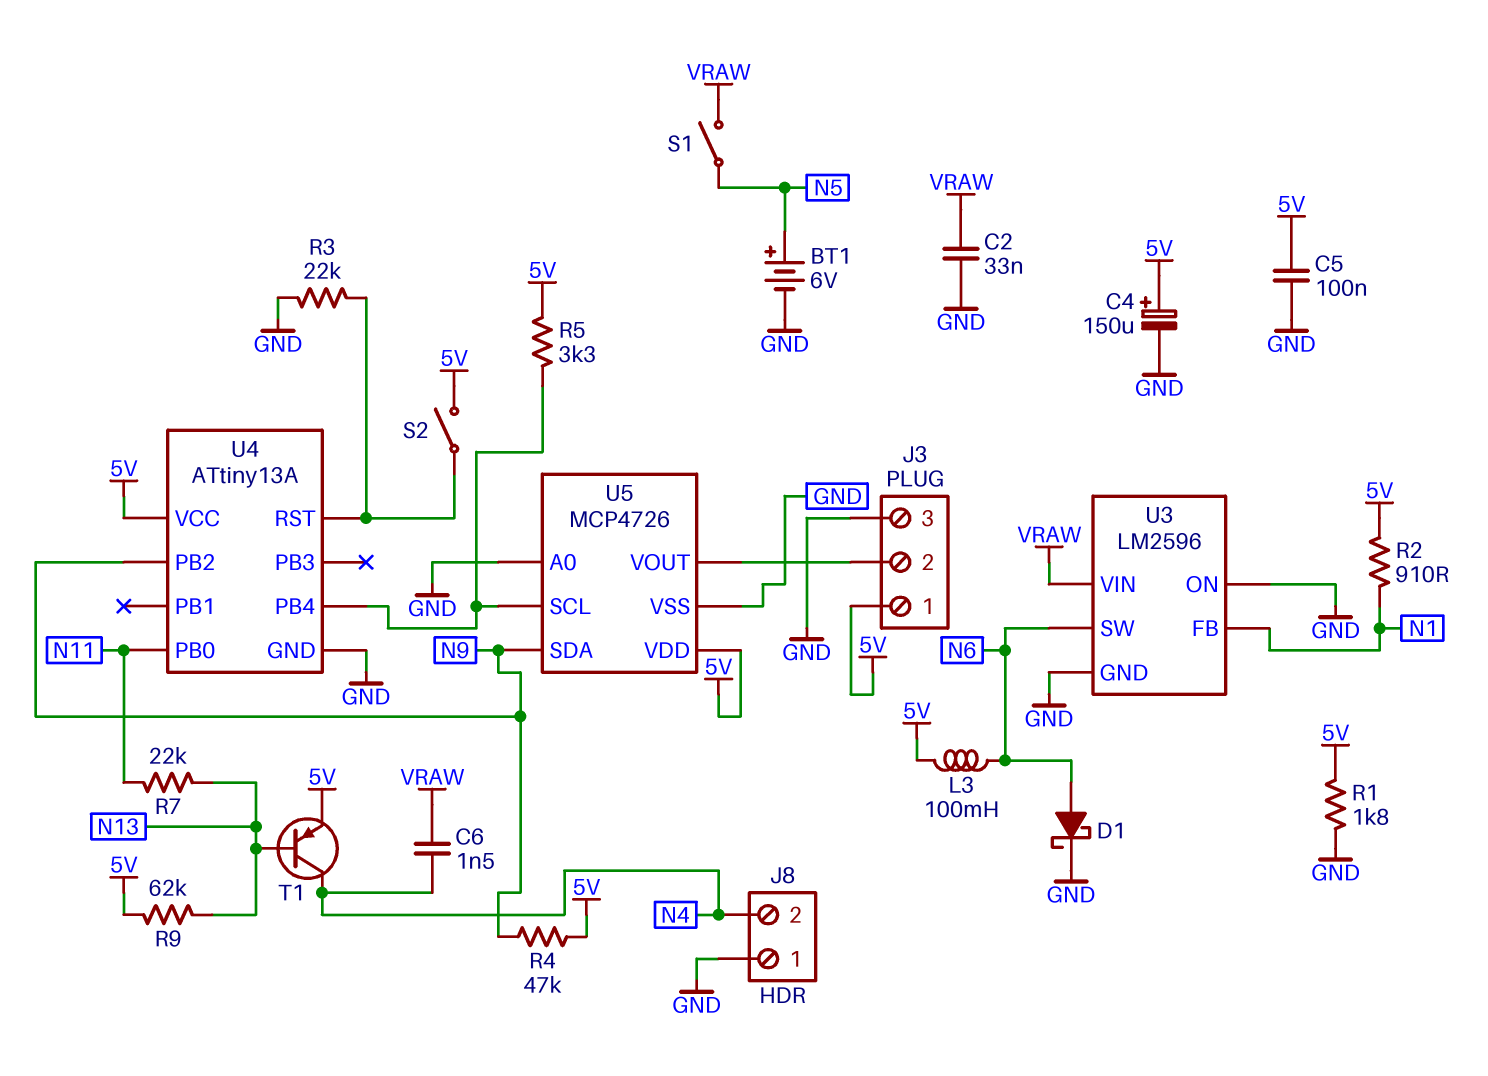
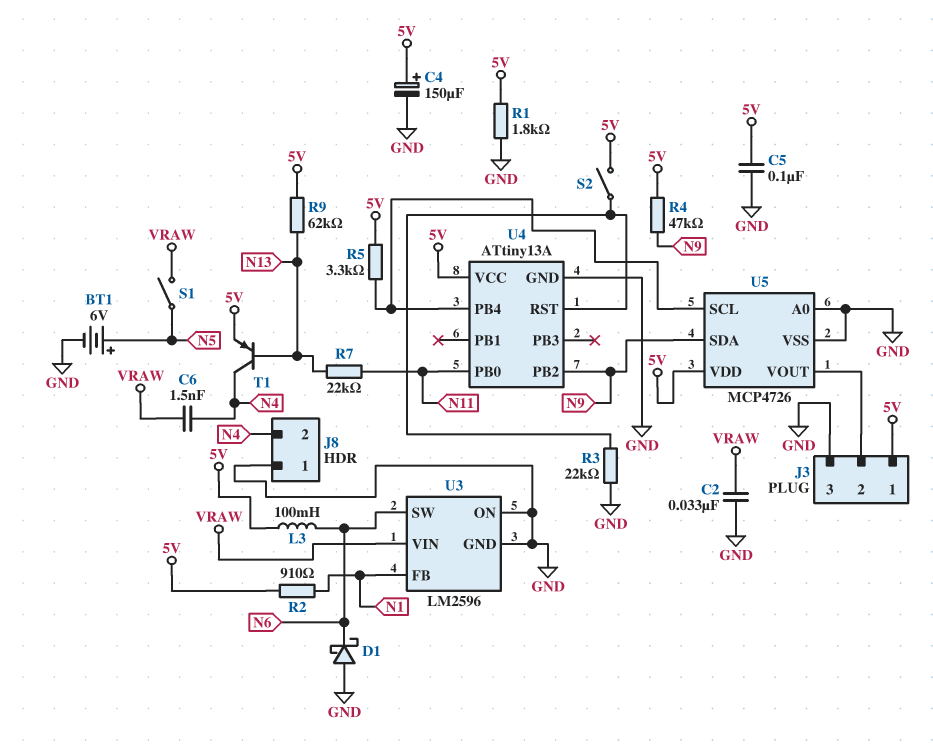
D1: schottky (A N6, K GND) -> schottky (A GND, K N6)

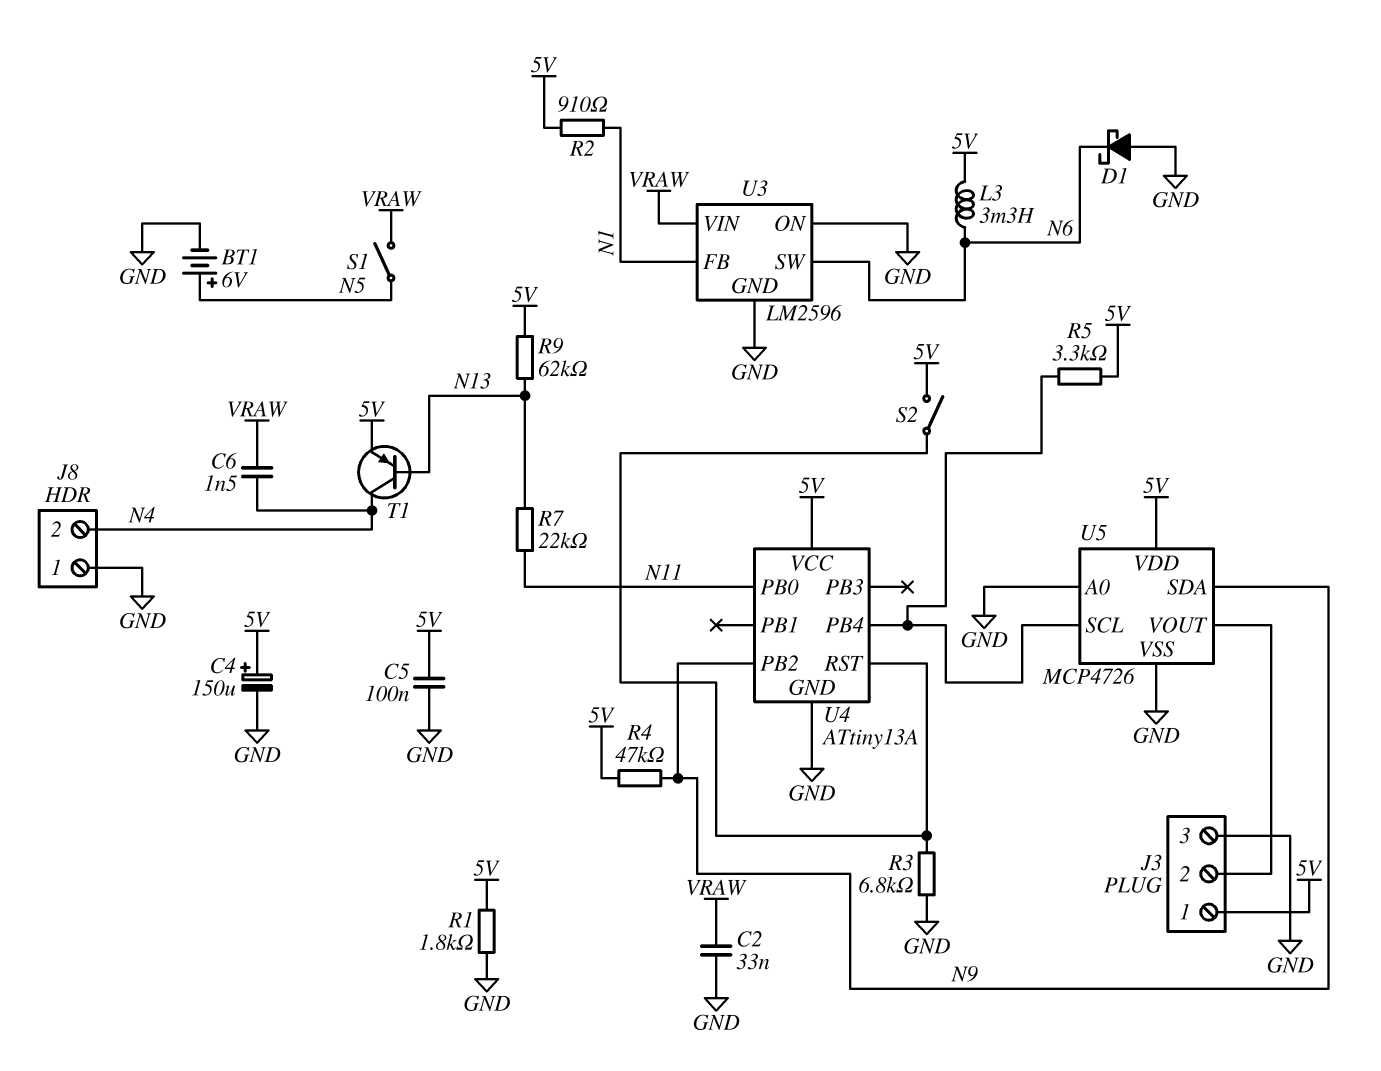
L3: 100mH (5V, N6) -> 3.3mH (5V, N6)
R3: 22k (GND, U4/RST) -> 6.8k (GND, U4/RST)

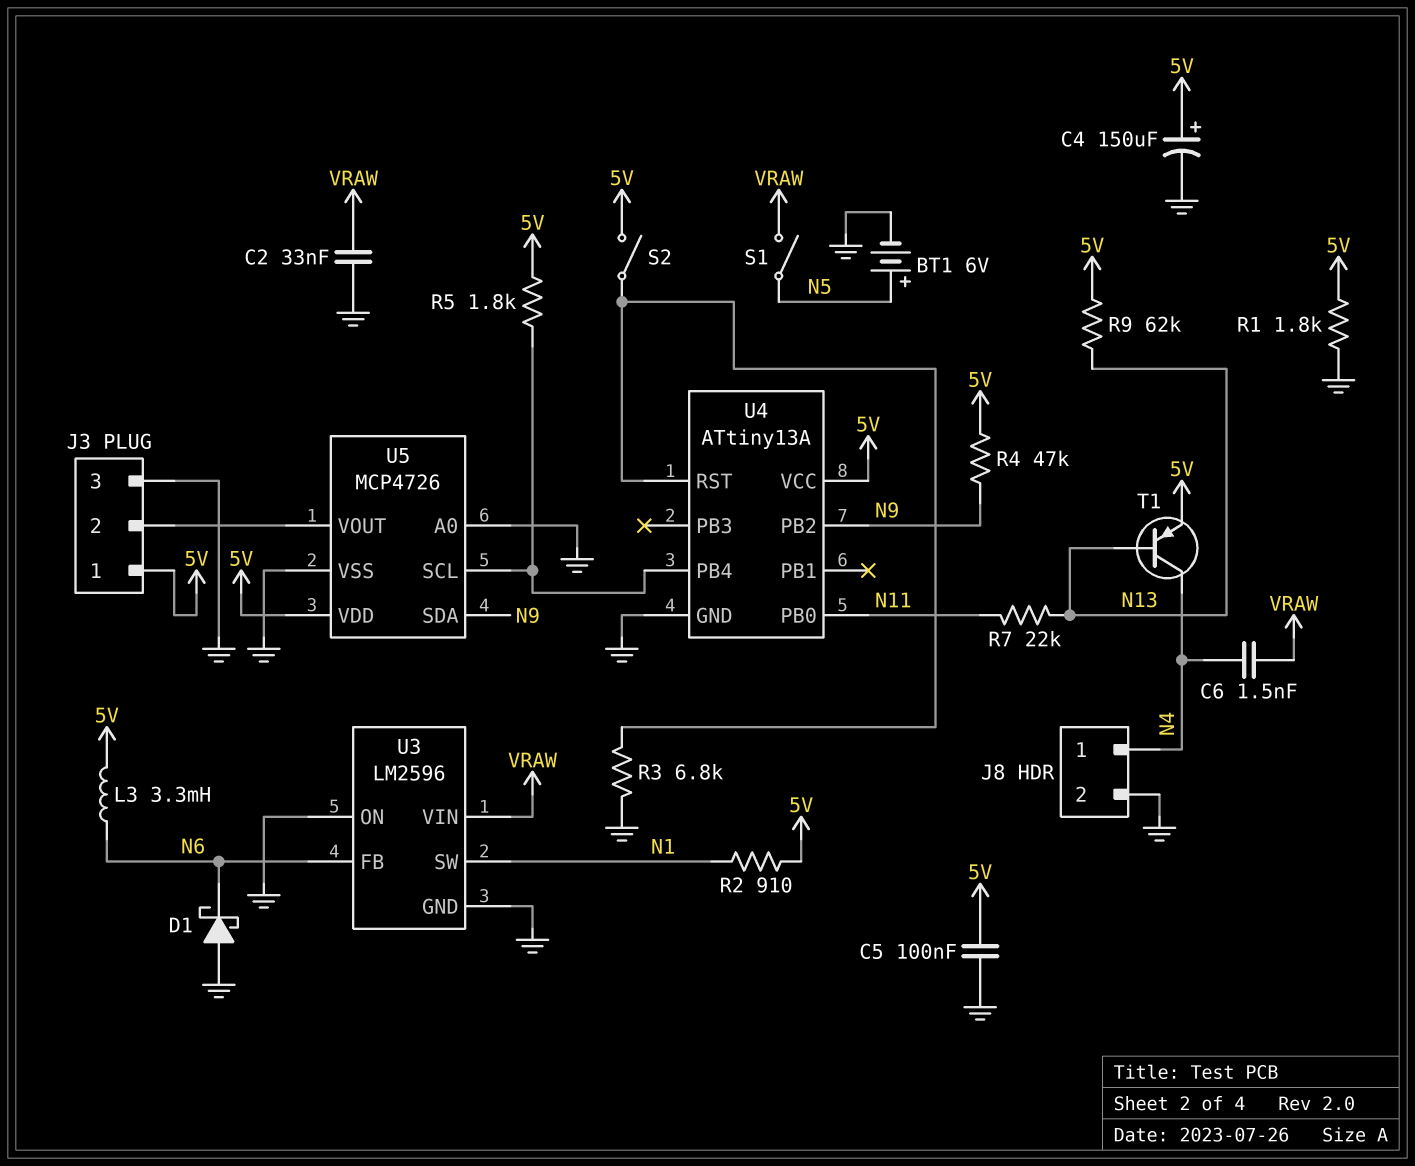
J8 pin 1: GND -> N4
J8 pin 2: N4 -> GND
R5: 3.3k (5V, U4/PB4) -> 1.8k (5V, U4/PB4)
U3 pin FB: N1 -> N6
U3 pin SW: N6 -> N1

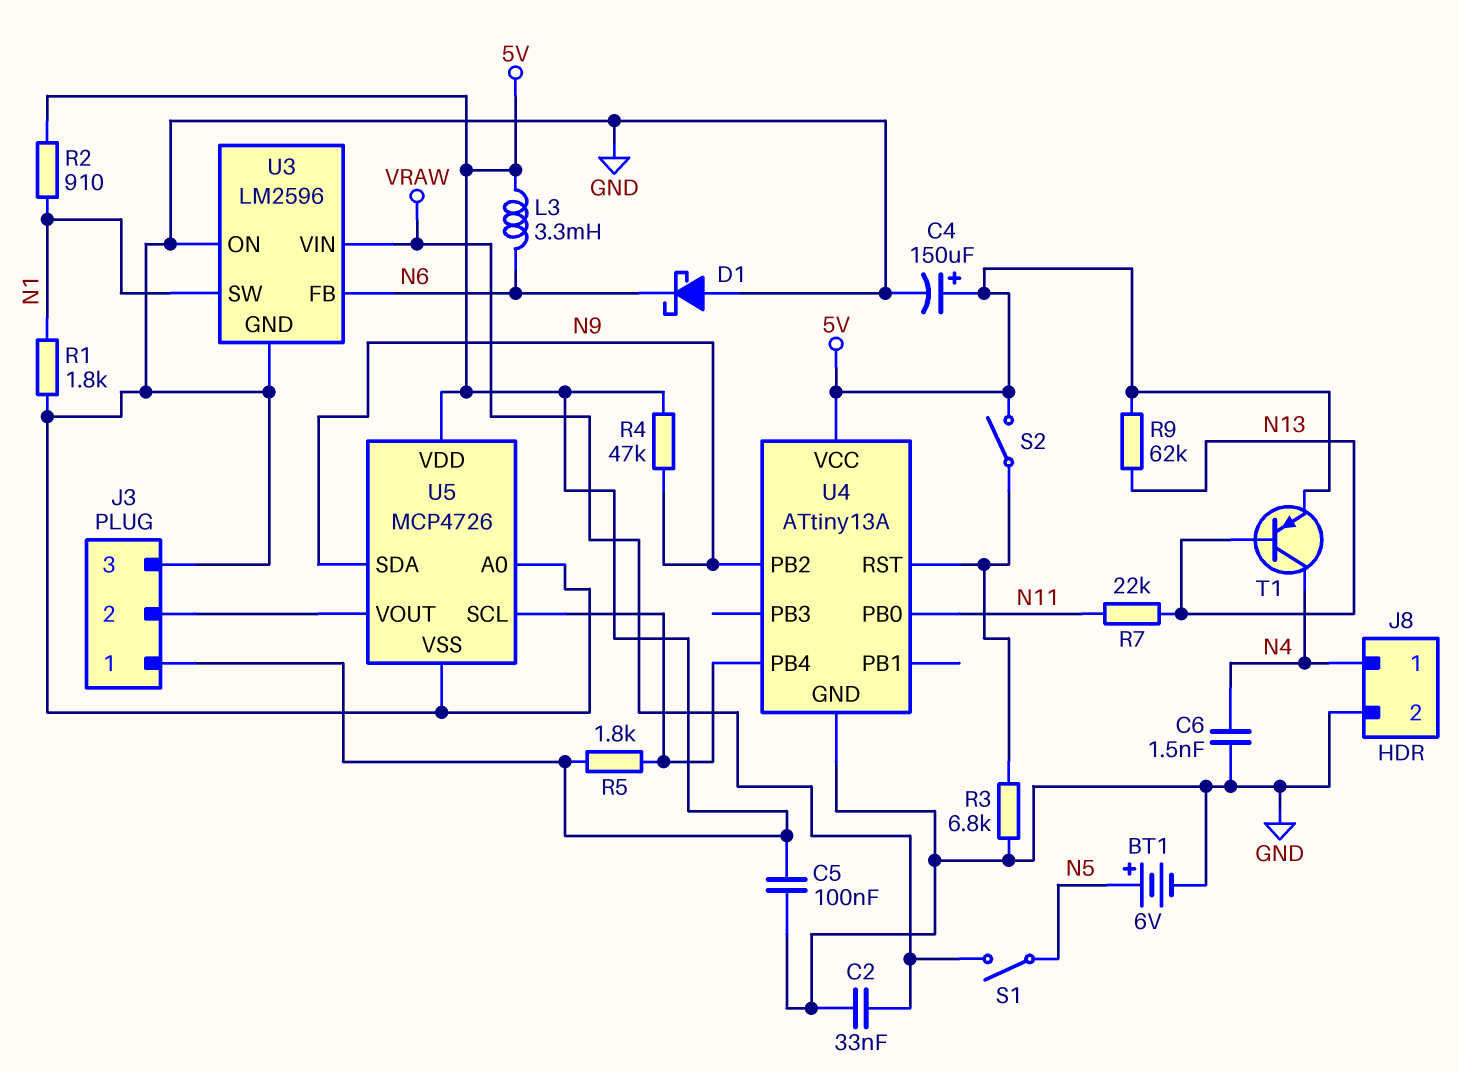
C6: 1.5nF (N4, VRAW) -> 1.5nF (GND, N4)
R1: 1.8k (5V, GND) -> 1.8k (GND, N1)

